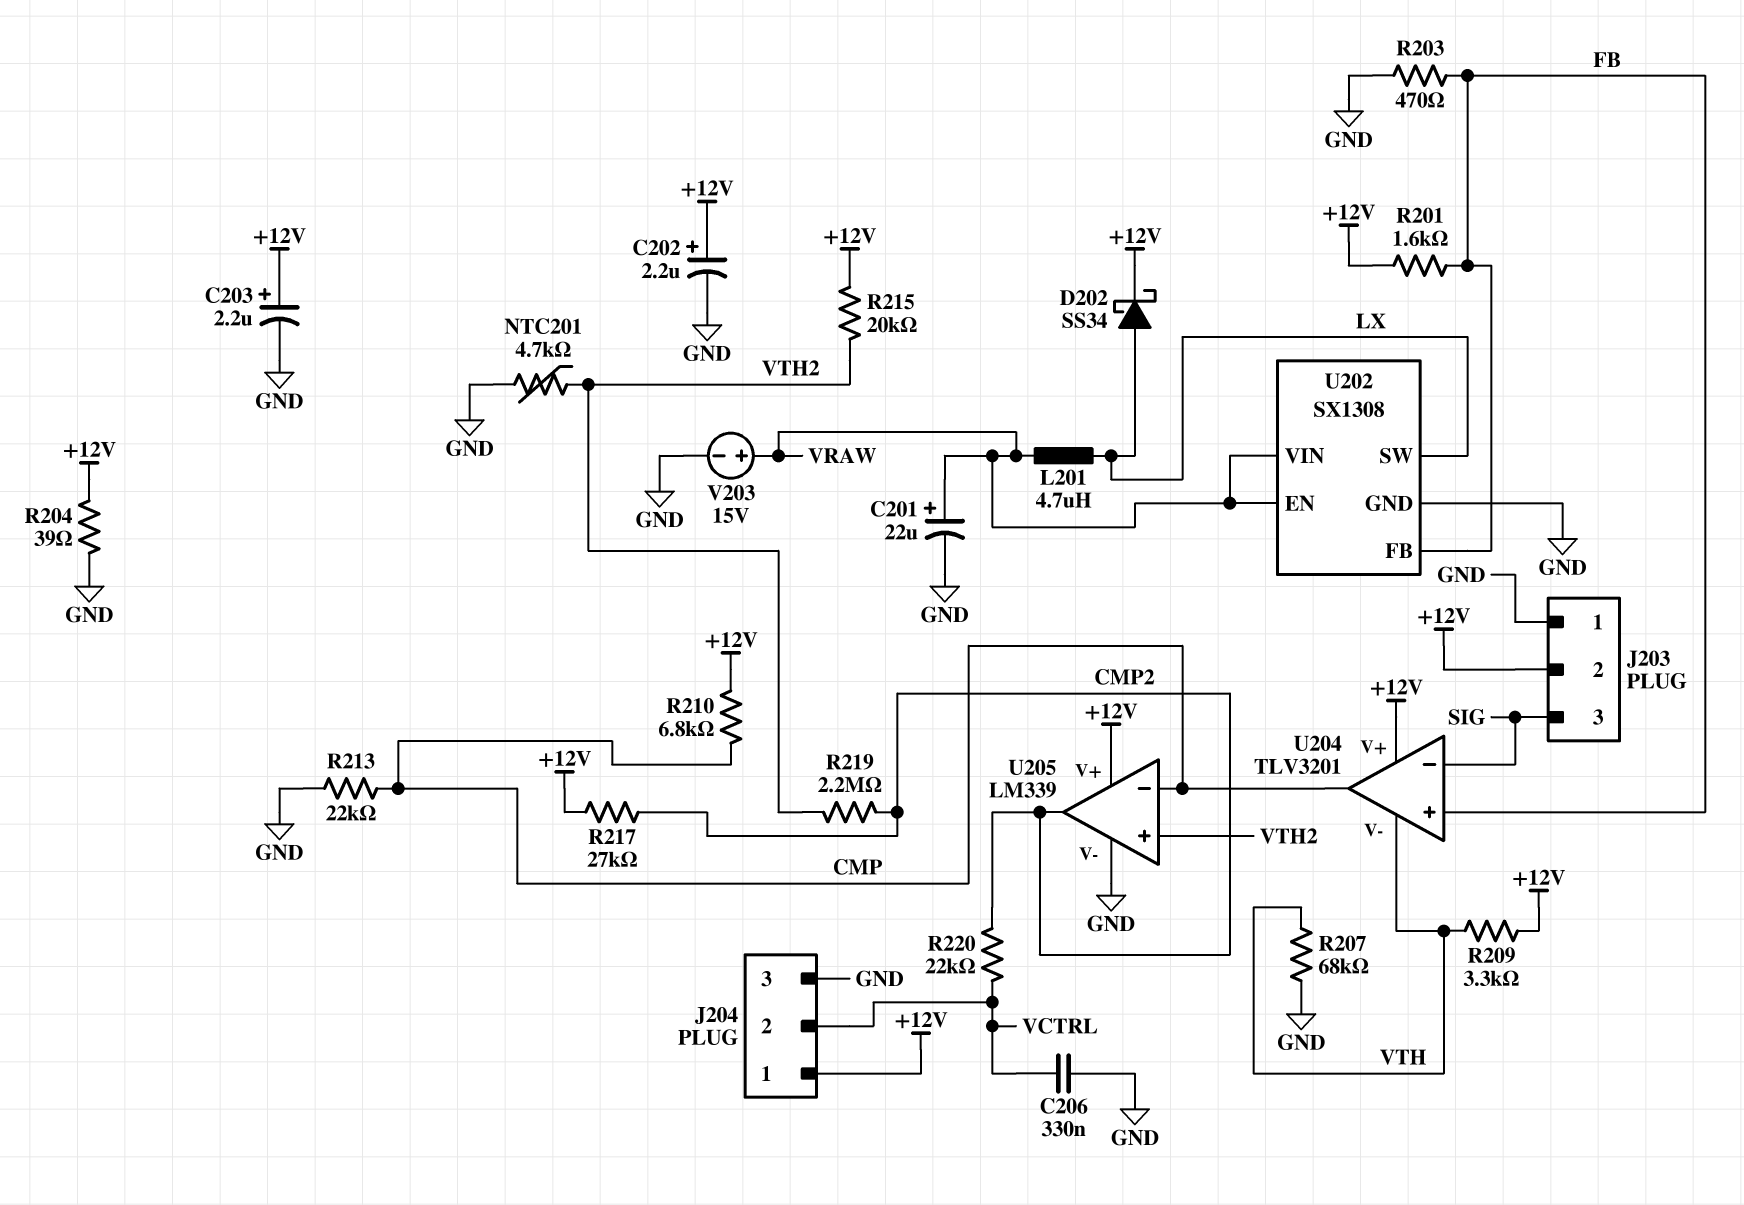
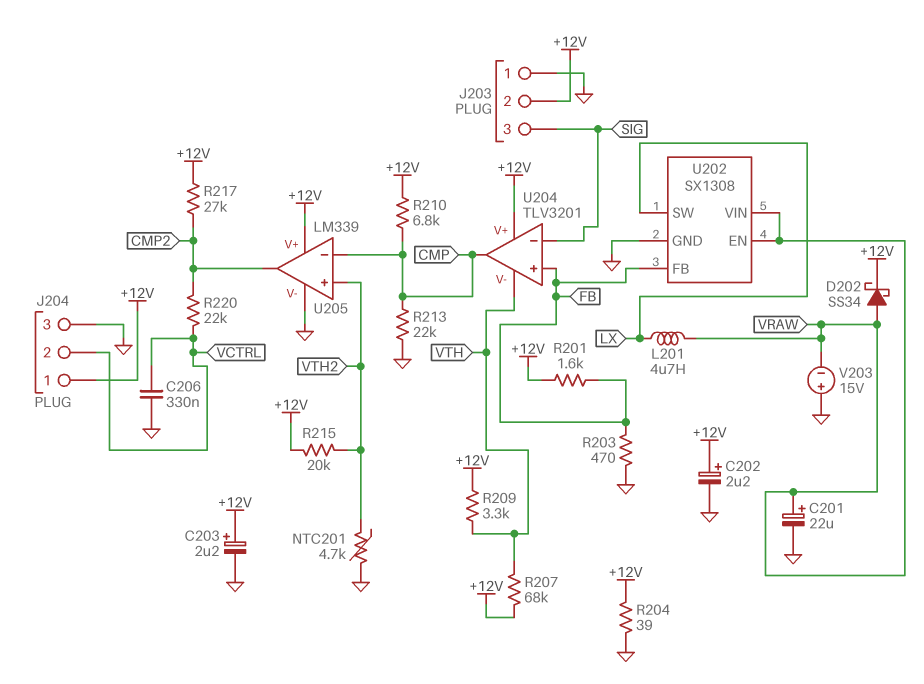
D202: schottky SS34 (A LX, K +12V) -> schottky SS34 (A VRAW, K +12V)
R207: 68k (GND, VTH) -> 68k (+12V, VTH)
R219: 2.2M (CMP2, VTH2) -> none
V203: 15V (plus VRAW, minus GND) -> 15V (plus GND, minus VRAW)

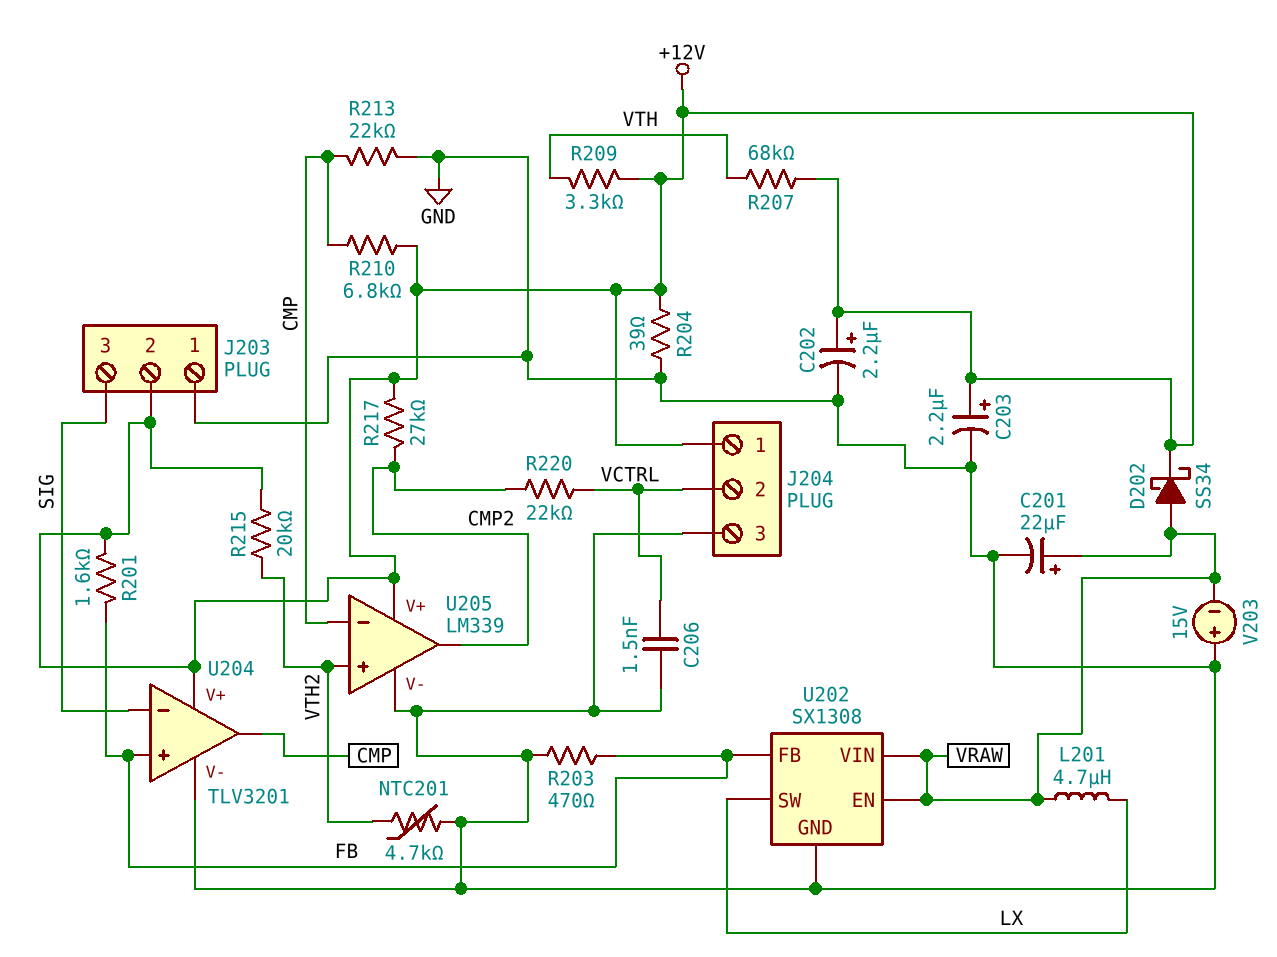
C206: 330nF (GND, VCTRL) -> 1.5nF (GND, VCTRL)
U204 pin V-: VTH -> GND

